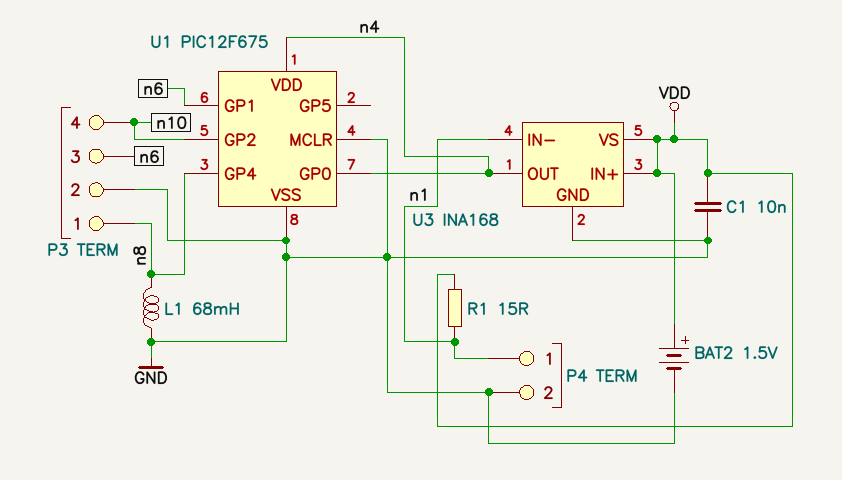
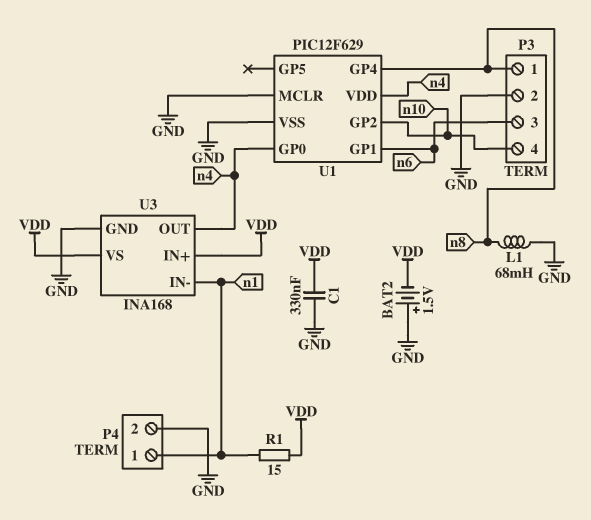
BAT2: 1.5V (plus VDD, minus GND) -> 1.5V (plus GND, minus VDD)
C1: 10nF (GND, VDD) -> 330nF (GND, VDD)
U1: PIC12F675 -> PIC12F629

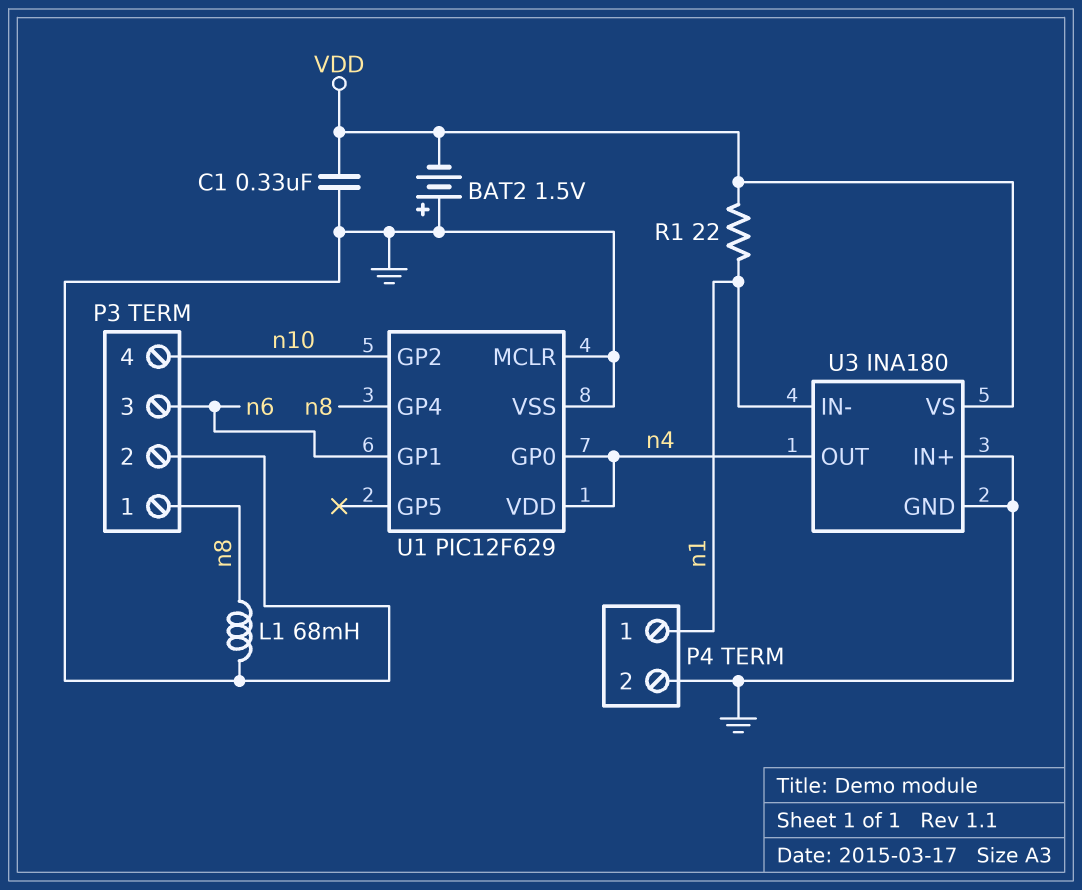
R1: 15 (VDD, n1) -> 22 (VDD, n1)
U3: INA168 -> INA180
U3 pin IN+: VDD -> GND

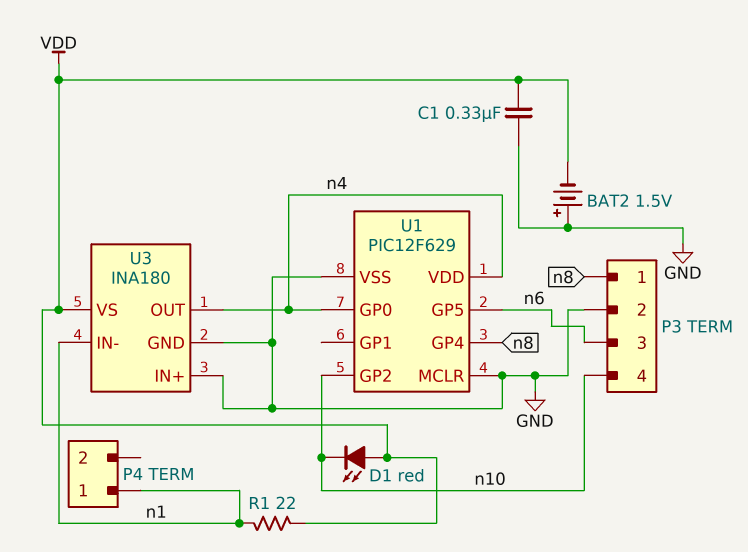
D1: none -> LED red (A VDD, K n10)
L1: 68mH (GND, n8) -> none
P4 pin 2: GND -> none
U1 pin GP1: n6 -> none
U1 pin GP5: none -> n6

